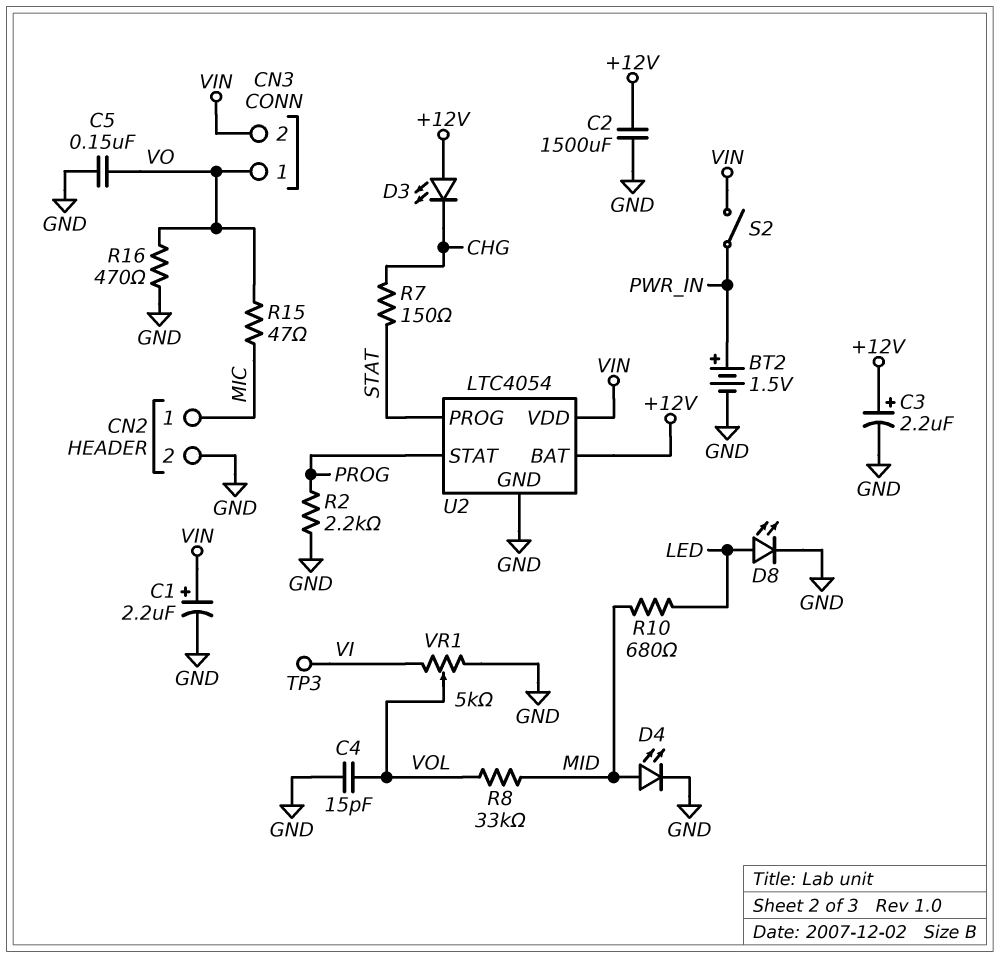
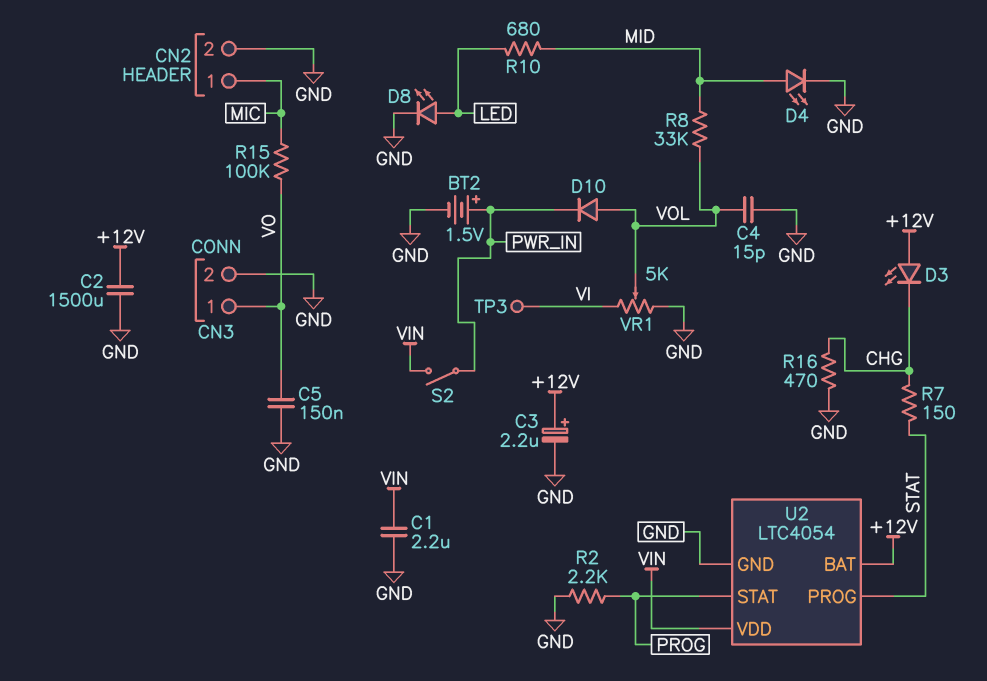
C1: 2.2uF (plus VIN, minus GND) -> 2.2uF (GND, VIN)
CN3 pin 2: VIN -> GND
D10: none -> diode (A VOL, K PWR_IN)
R15: 47 (MIC, VO) -> 100k (MIC, VO)
R16: 470 (GND, VO) -> 470 (CHG, GND)

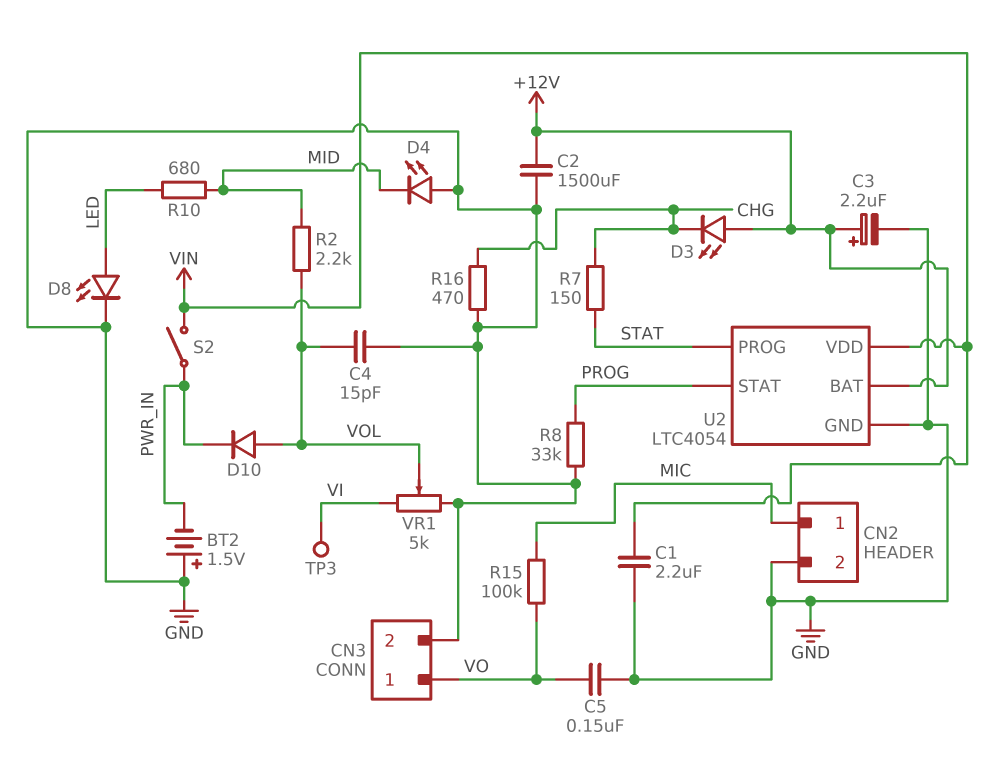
BT2: 1.5V (plus PWR_IN, minus GND) -> 1.5V (plus GND, minus PWR_IN)
D4: LED (A MID, K GND) -> LED (A GND, K MID)
R2: 2.2k (GND, PROG) -> 2.2k (MID, VOL)
R8: 33k (MID, VOL) -> 33k (GND, PROG)

